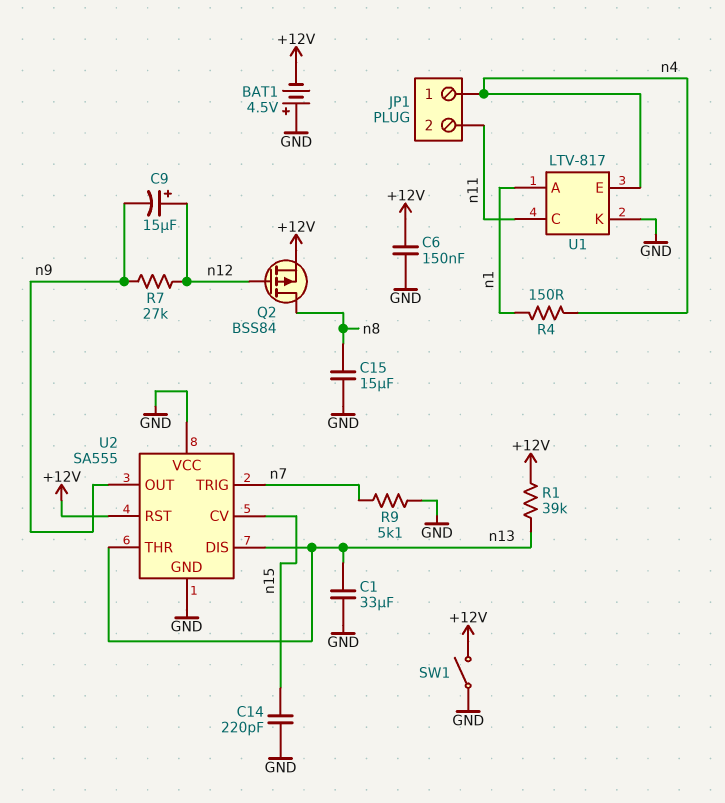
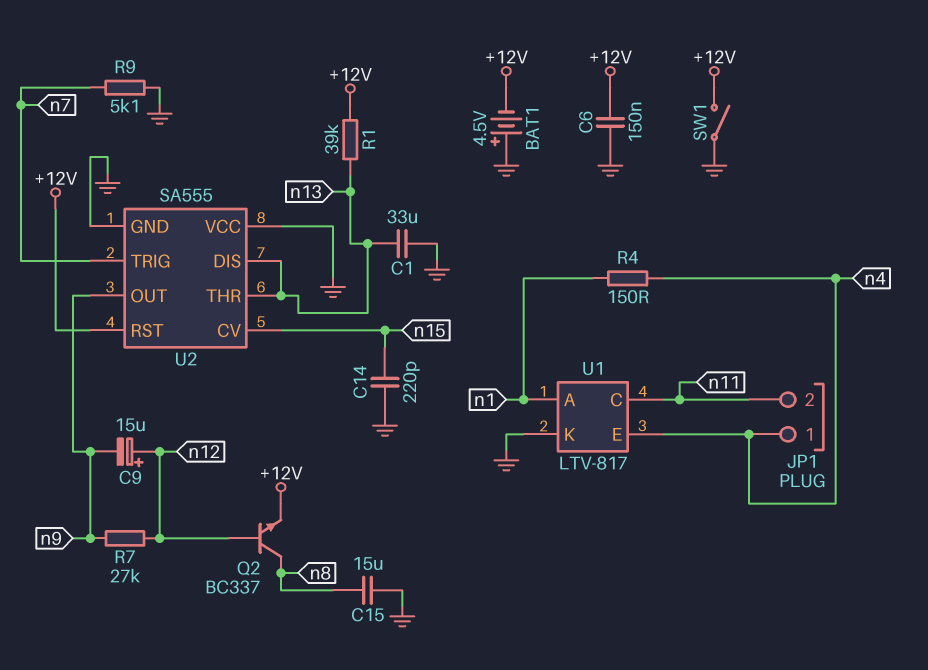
Q2: PMOS BSS84 (G n12, D n8, S +12V) -> NPN BC337 (B n12, C n8, E +12V)

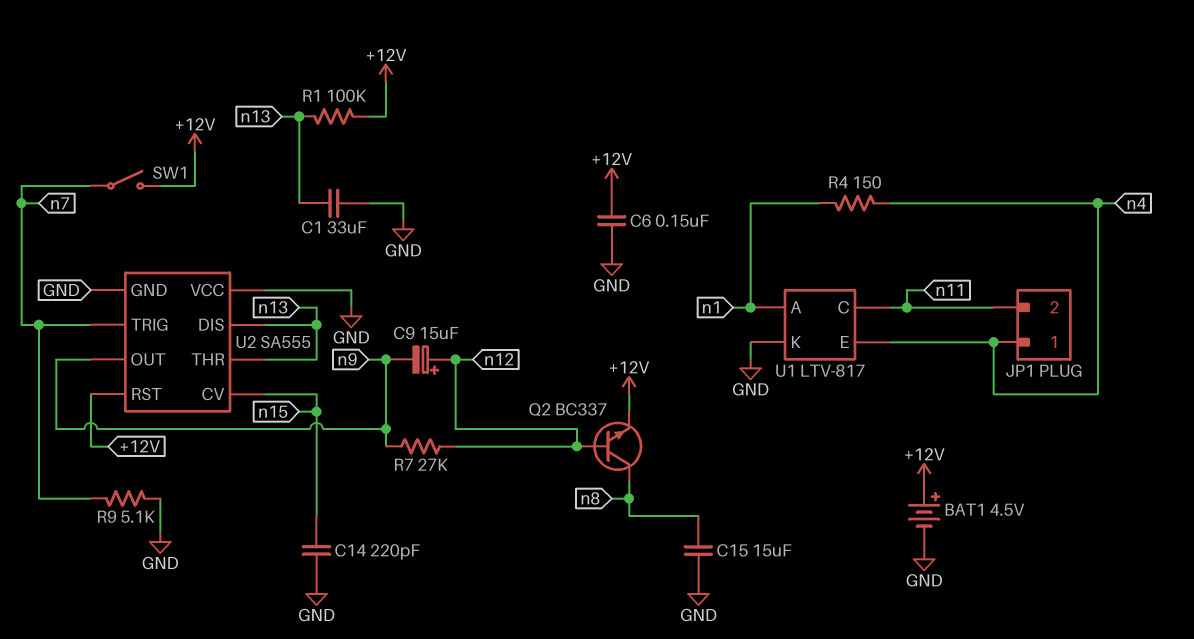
BAT1: 4.5V (plus GND, minus +12V) -> 4.5V (plus +12V, minus GND)
R1: 39k (+12V, n13) -> 100k (+12V, n13)
SW1: switch (+12V, GND) -> switch (+12V, n7)

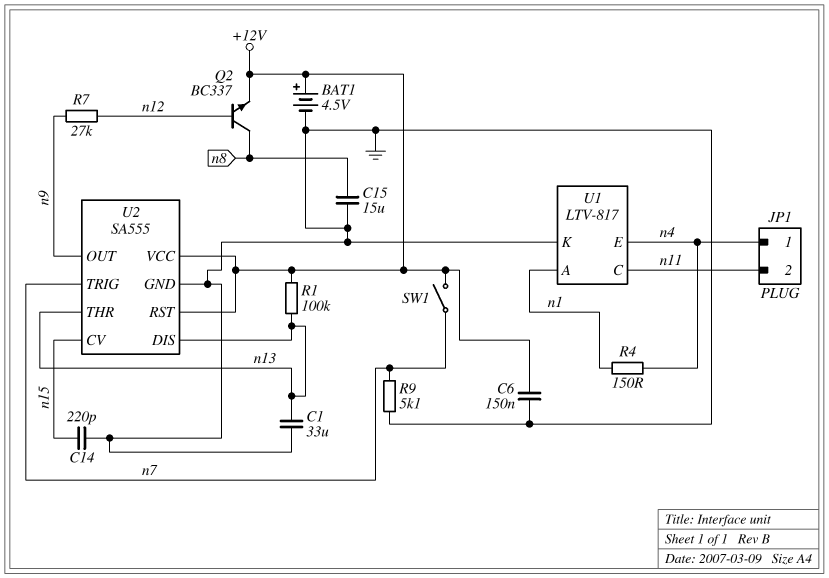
C9: 15uF (plus n12, minus n9) -> none
U2 pin VCC: GND -> +12V

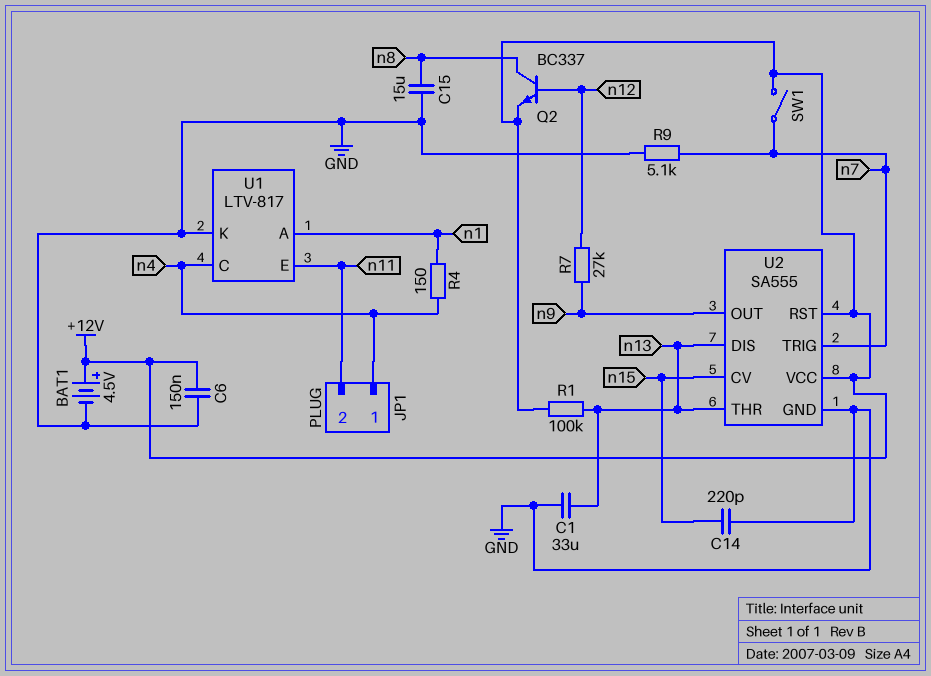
U1 pin C: n11 -> n4
U1 pin E: n4 -> n11

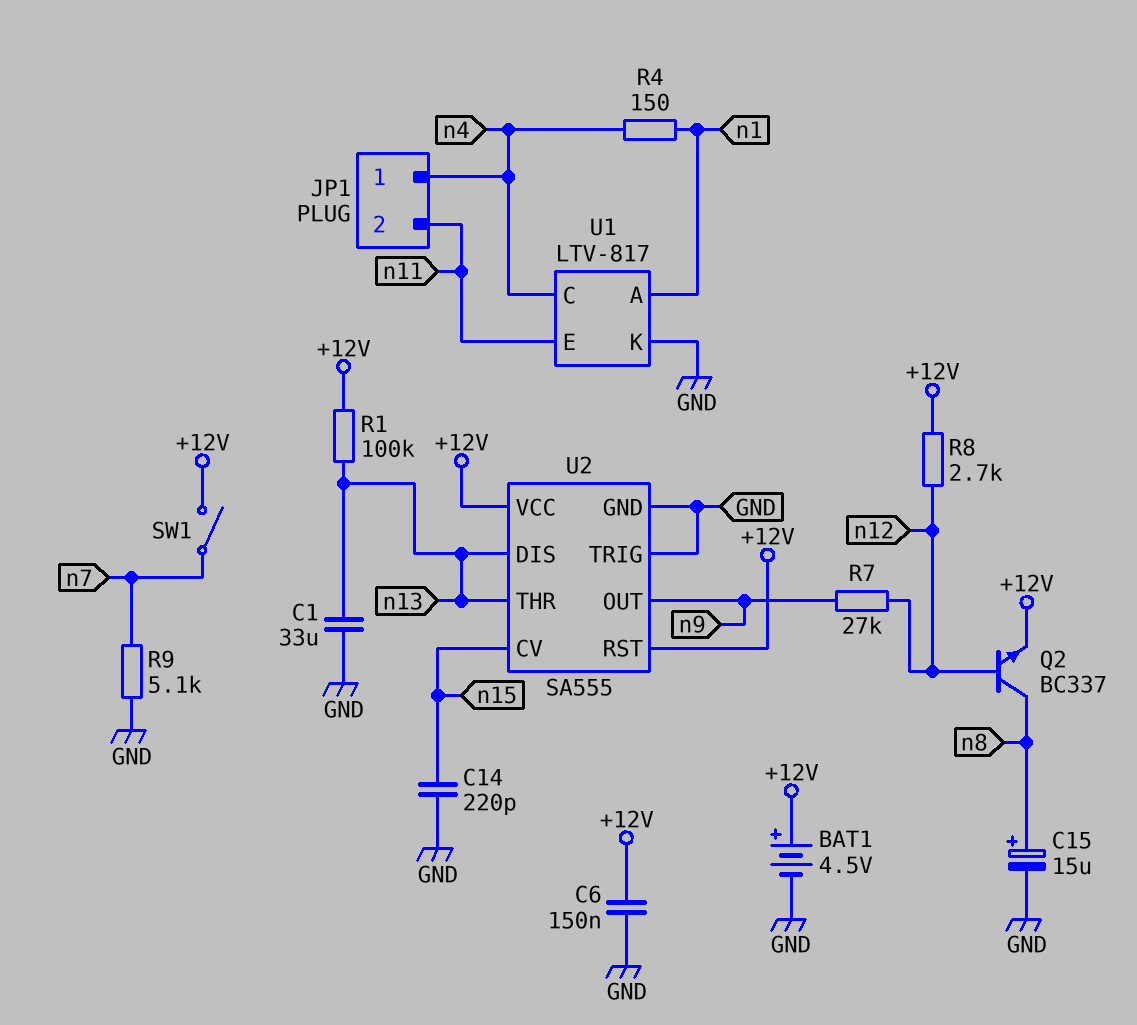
C15: 15uF (GND, n8) -> 15uF (plus n8, minus GND)
R8: none -> 2.7k (+12V, n12)
U2 pin TRIG: n7 -> GND

